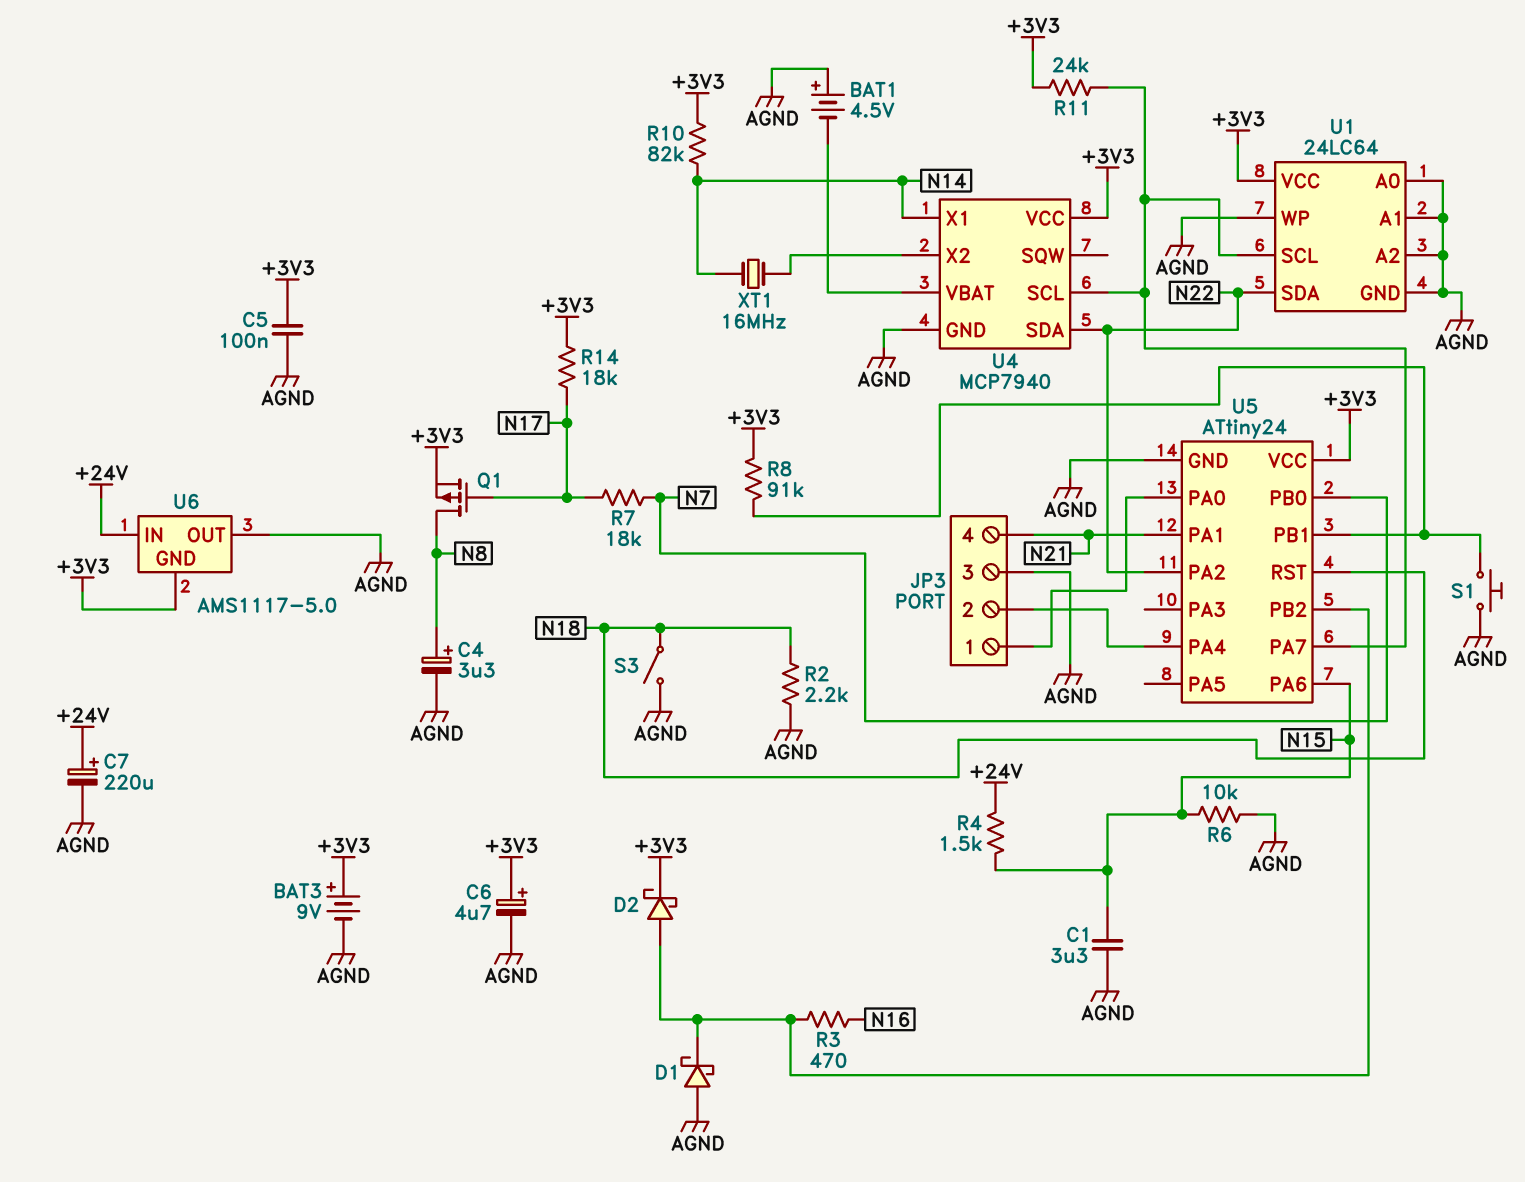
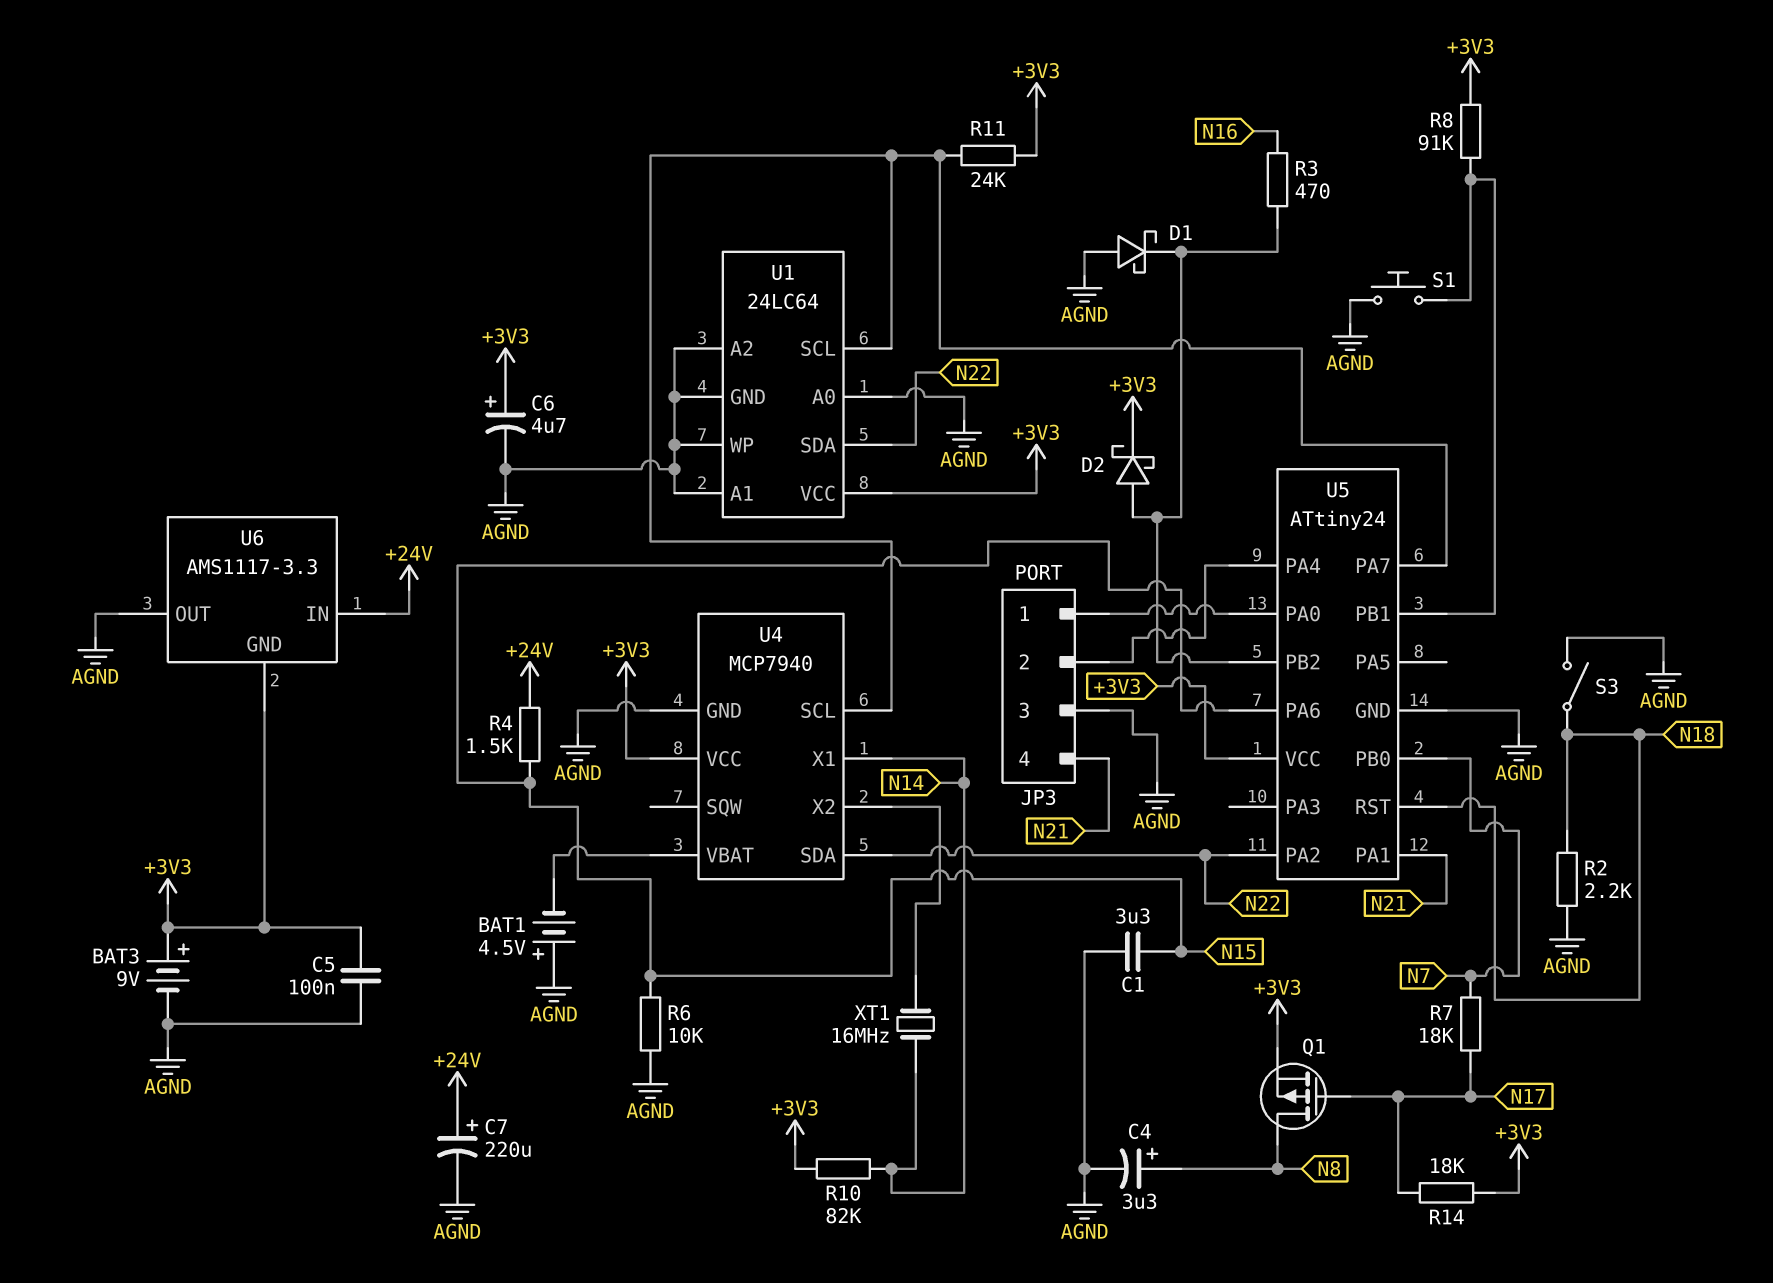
U6: AMS1117-5.0 -> AMS1117-3.3

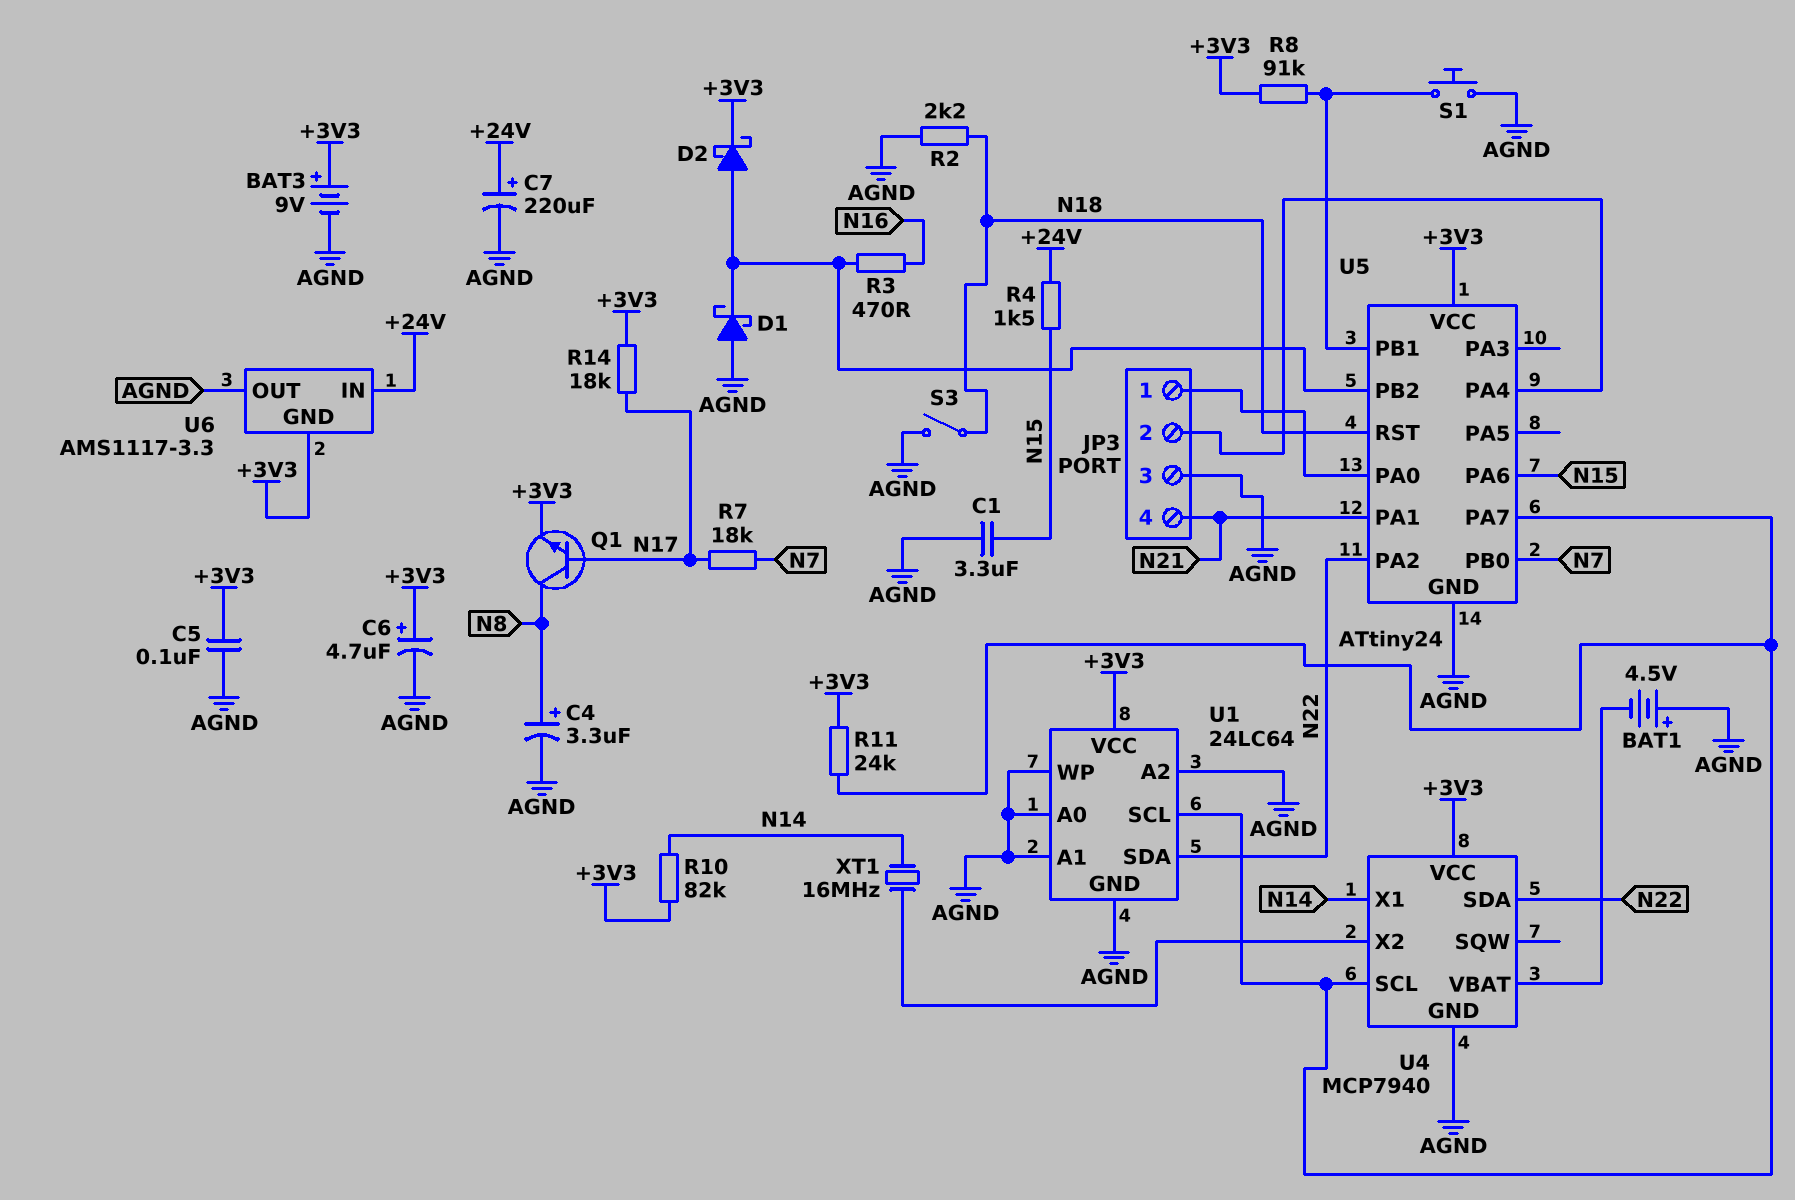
Q1: PMOS (G N17, D N8, S +3V3) -> NPN (B N17, C N8, E +3V3)
R6: 10k (AGND, N15) -> none

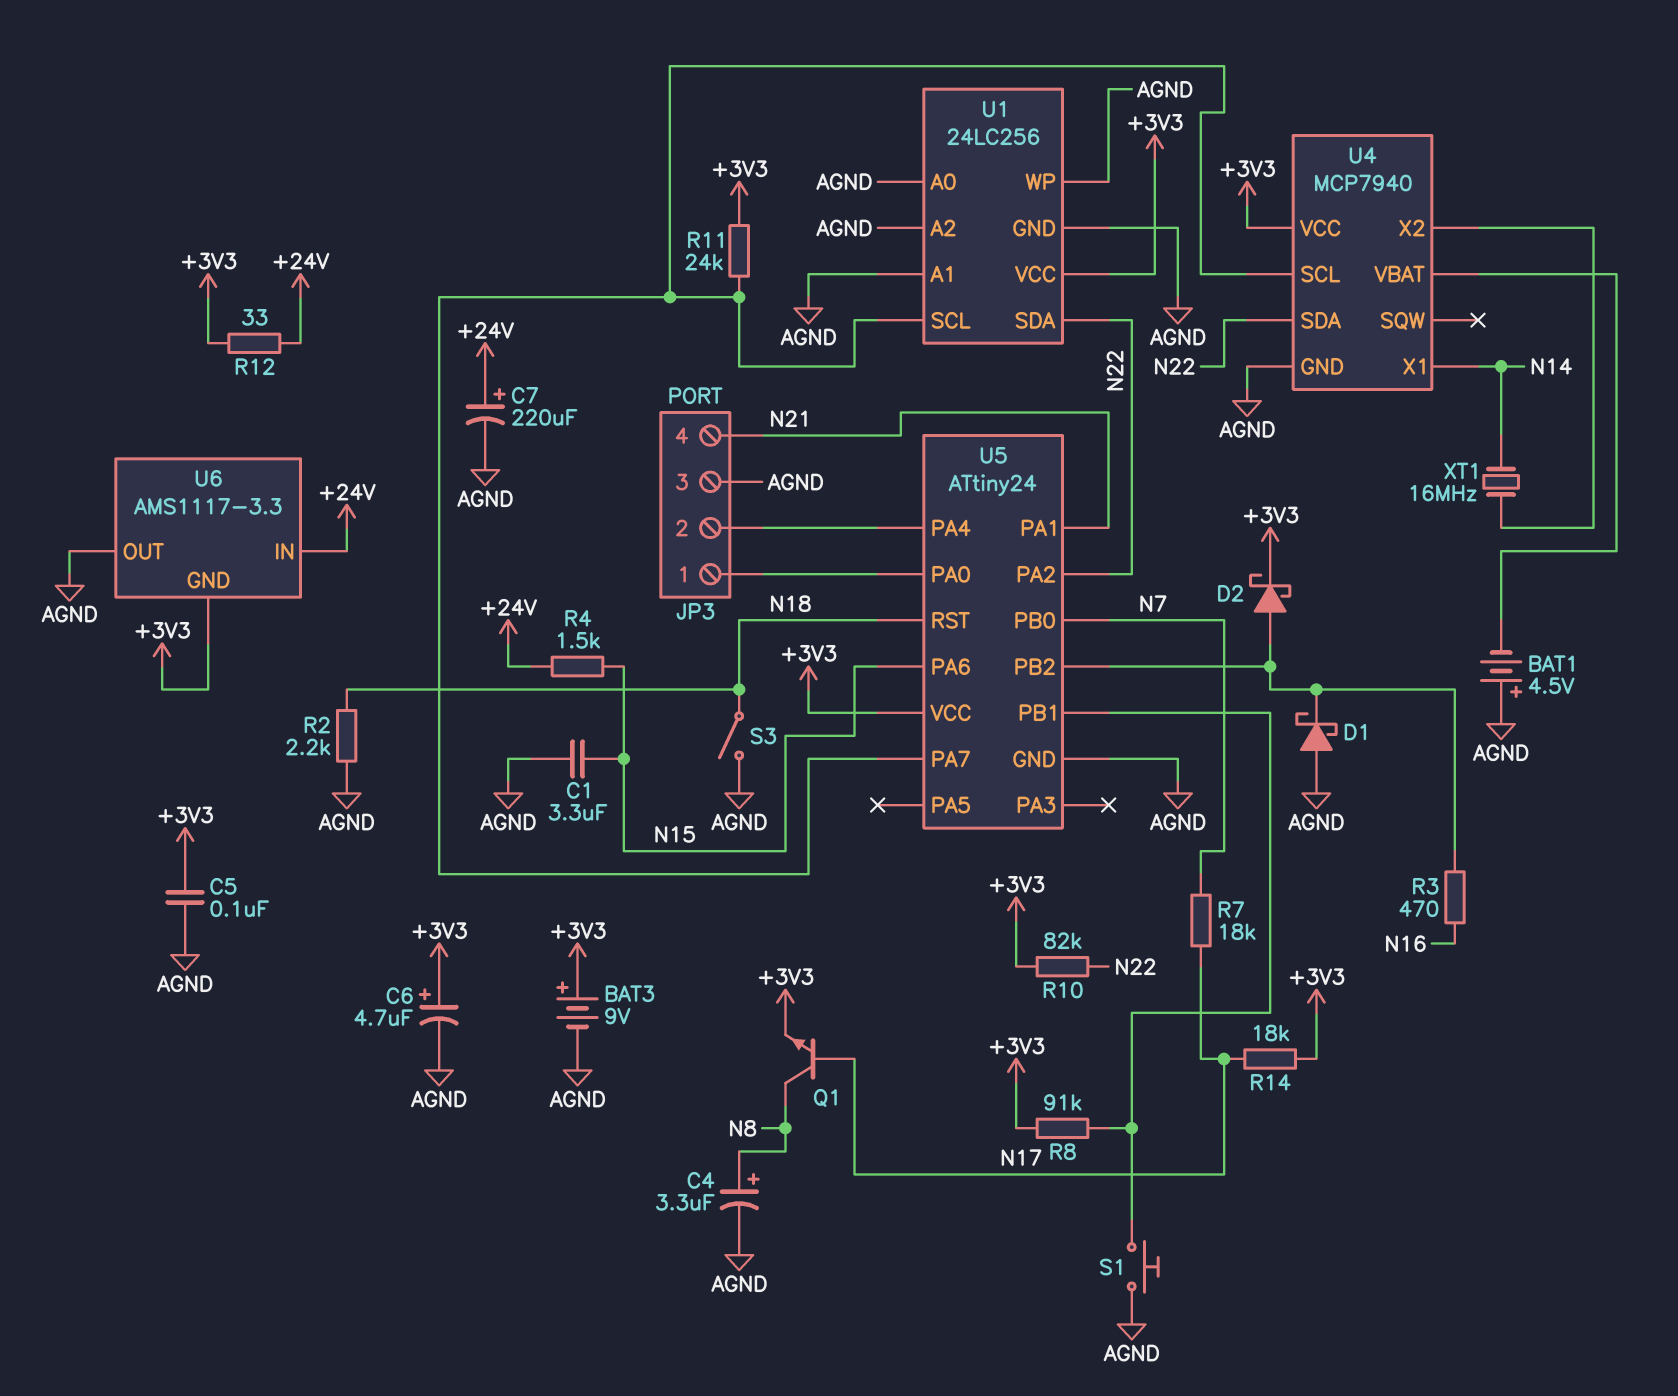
R10: 82k (+3V3, N14) -> 82k (+3V3, N22)
R12: none -> 33 (+3V3, +24V)
U1: 24LC64 -> 24LC256

